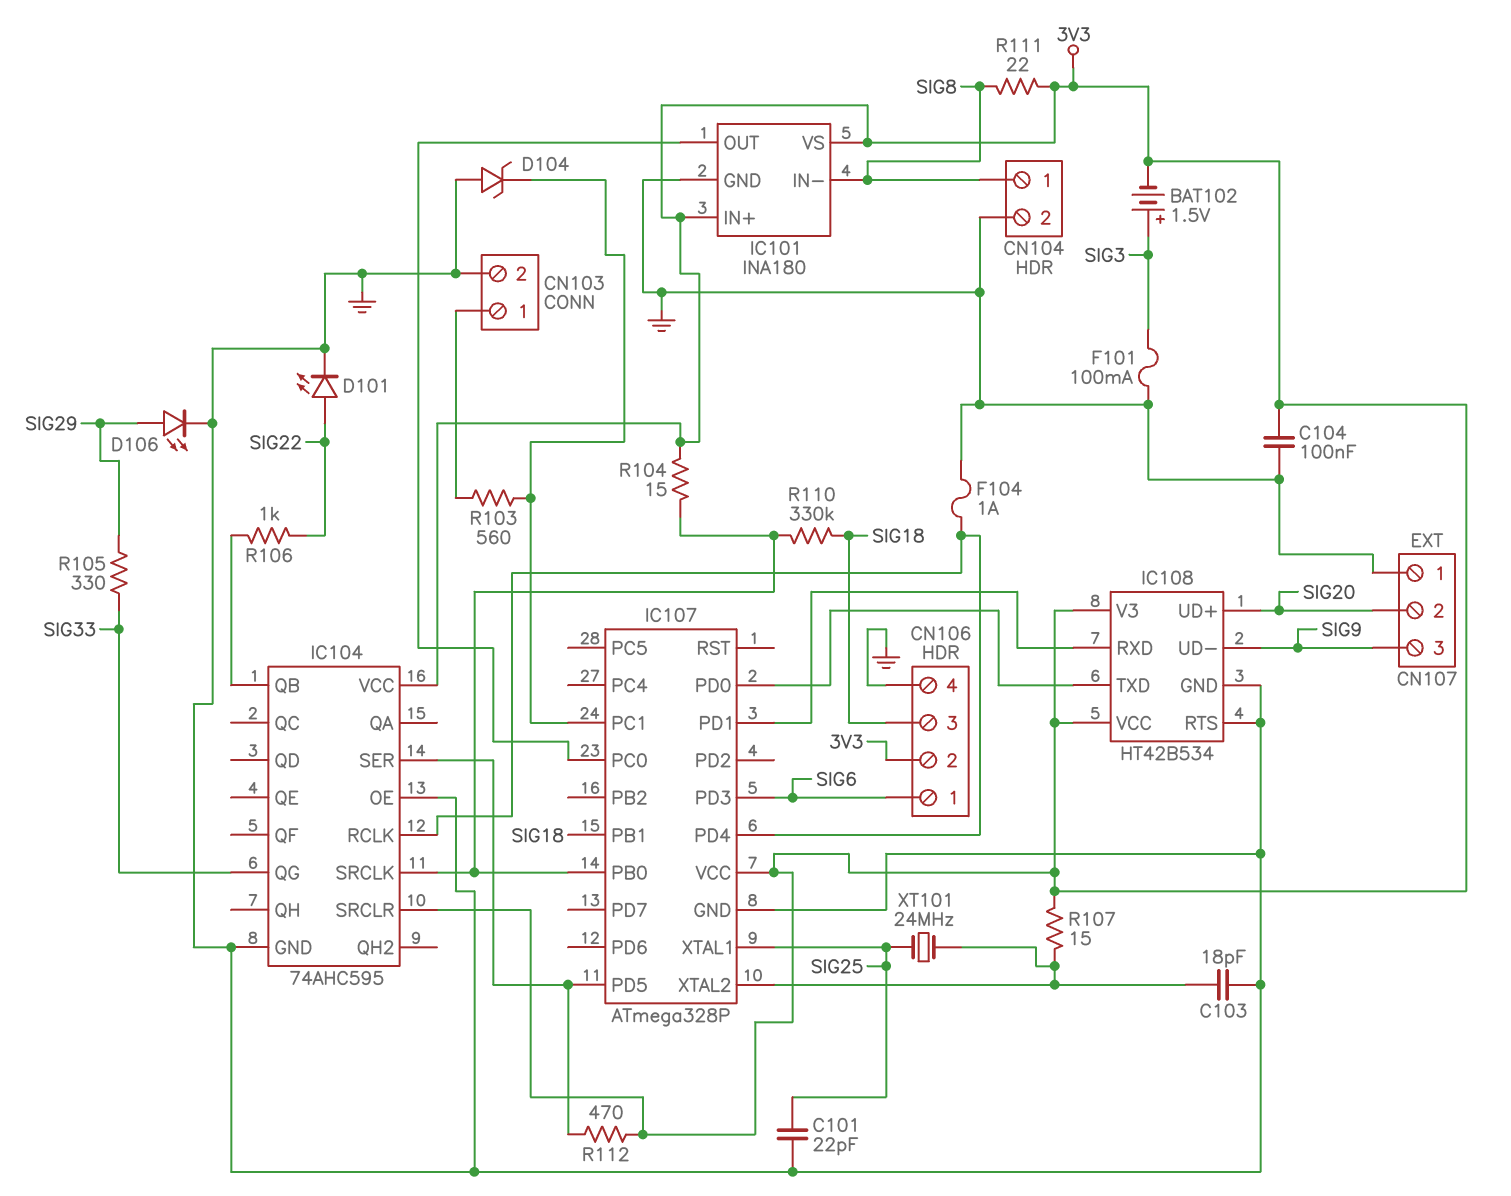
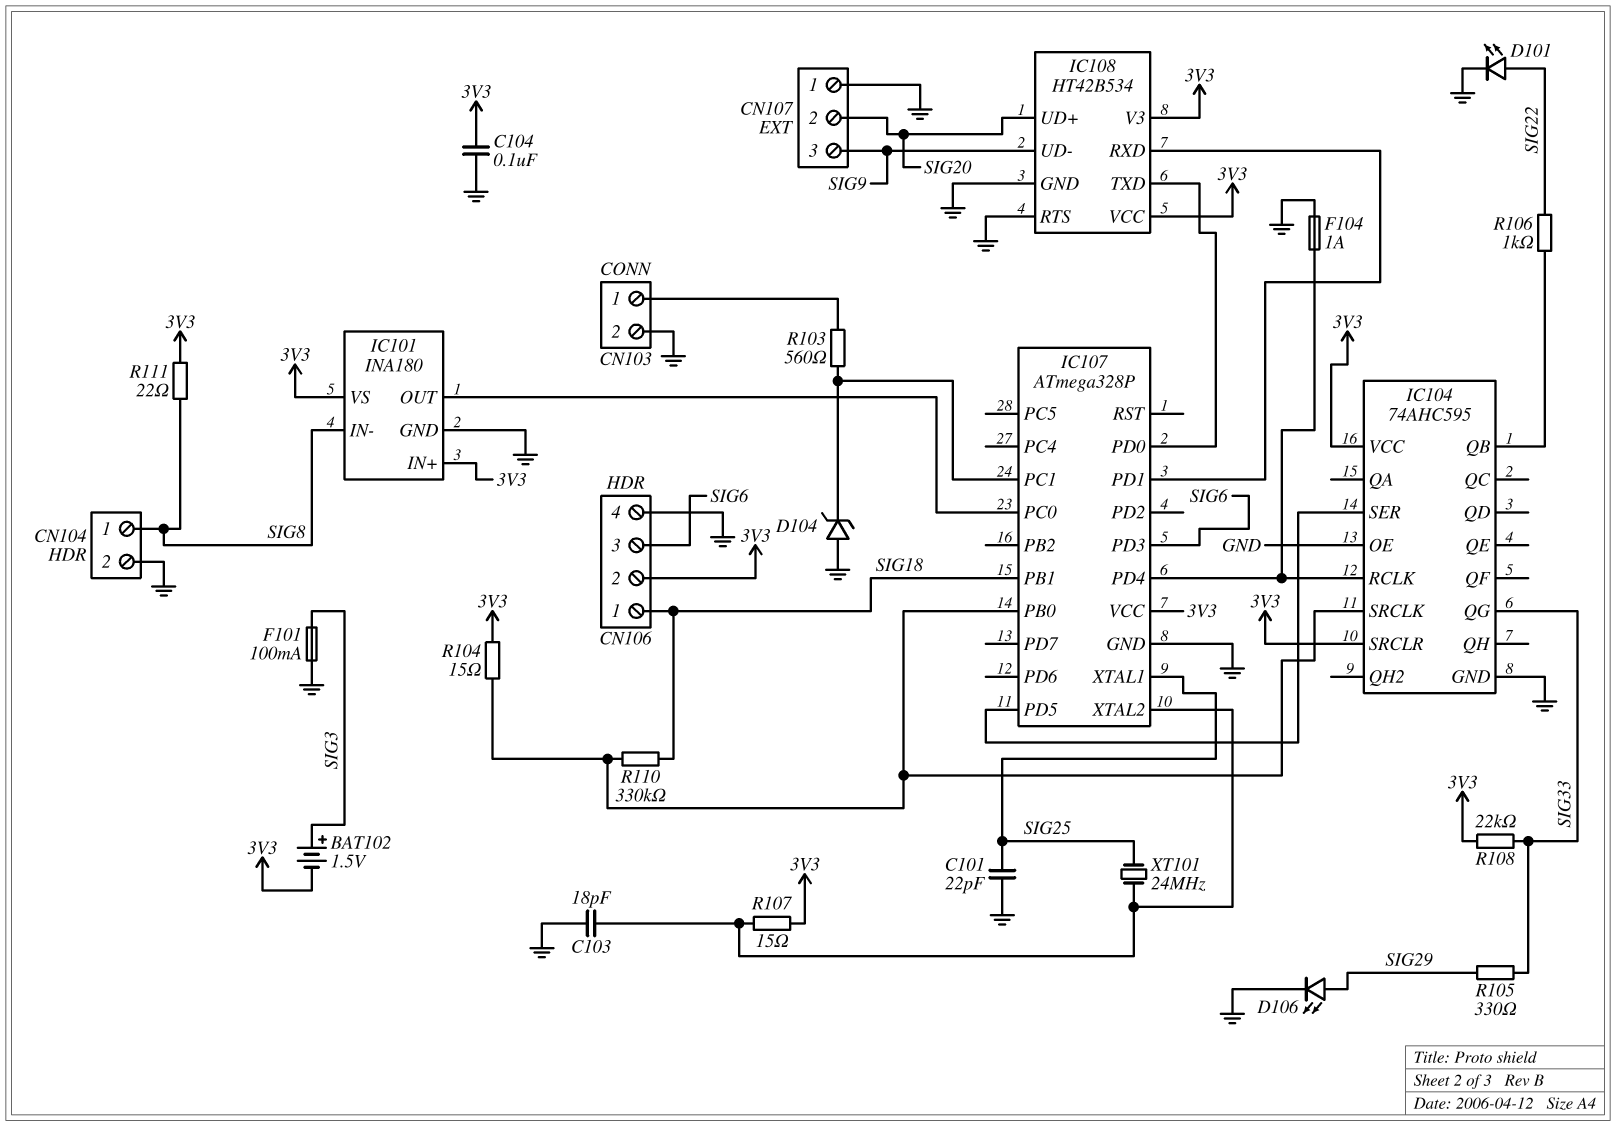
CN106 pin 1: SIG6 -> SIG18
CN106 pin 3: SIG18 -> SIG6
R108: none -> 22k (3V3, SIG33)
R112: 470 (3V3, IC104/SER) -> none

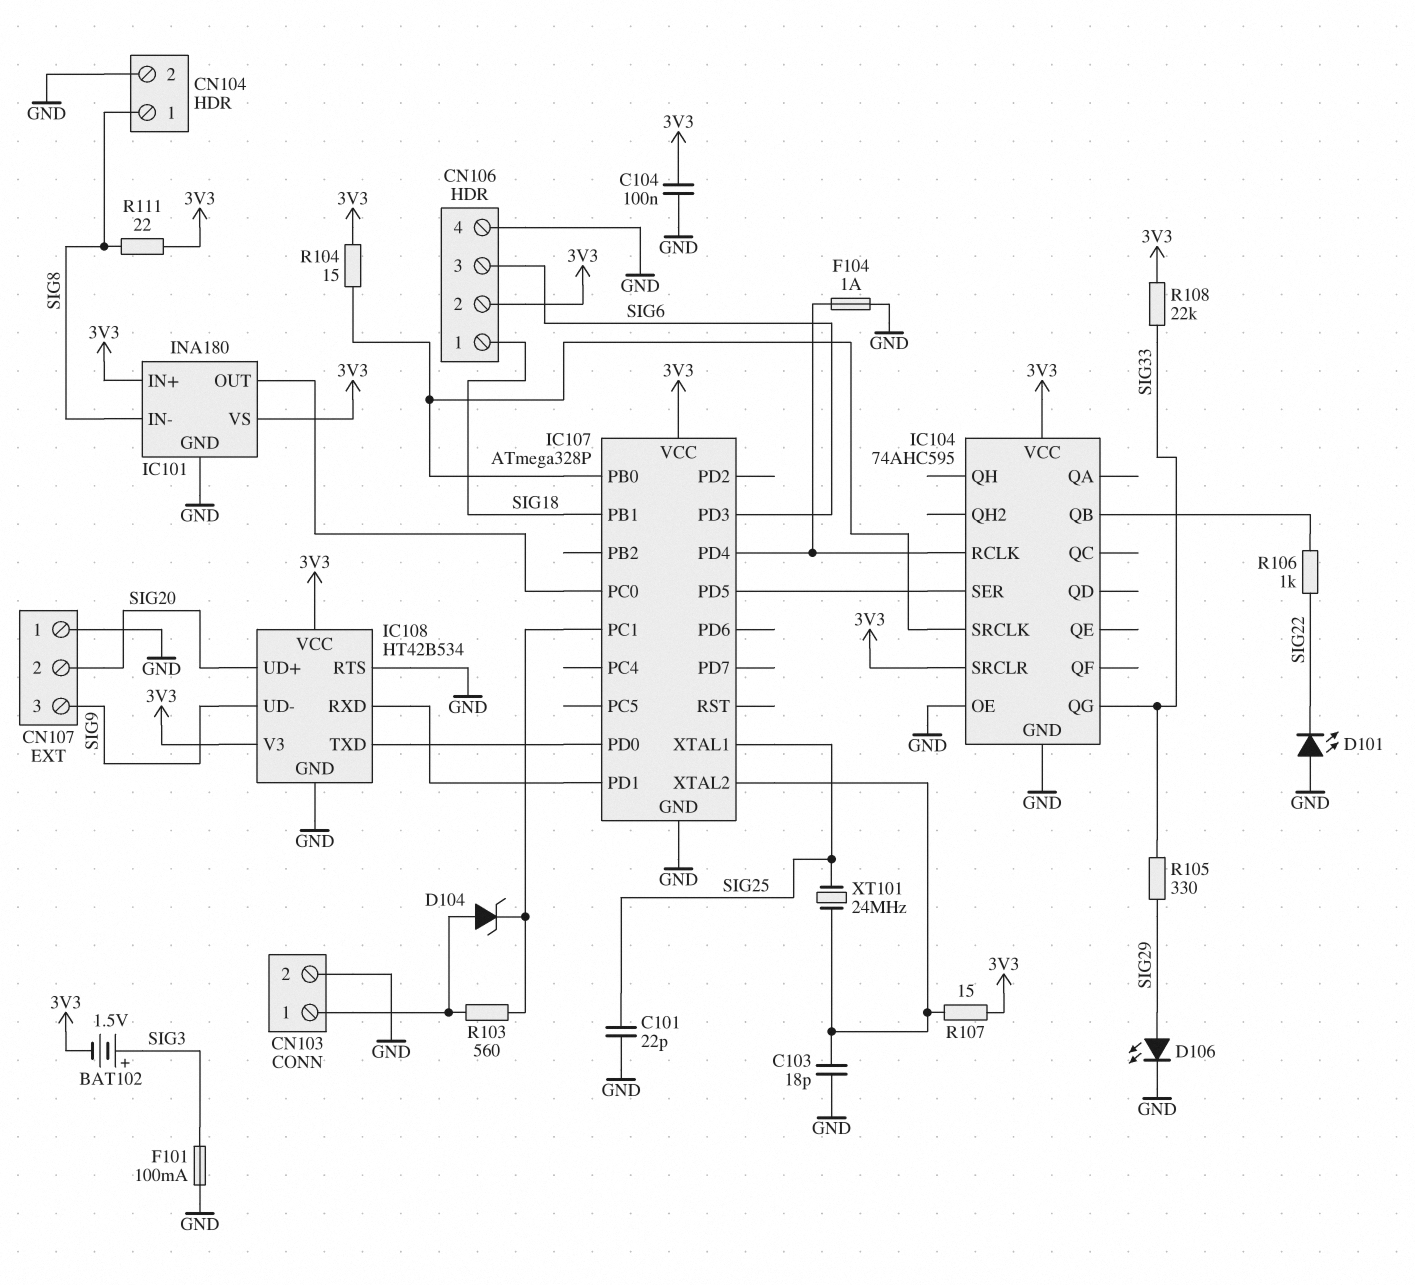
D101: LED (A SIG22, K GND) -> LED (A GND, K SIG22)
D104: zener (A GND, K IC107/PC1) -> zener (A CN103/1, K IC107/PC1)
R110: 330k (IC104/SRCLK, SIG18) -> none

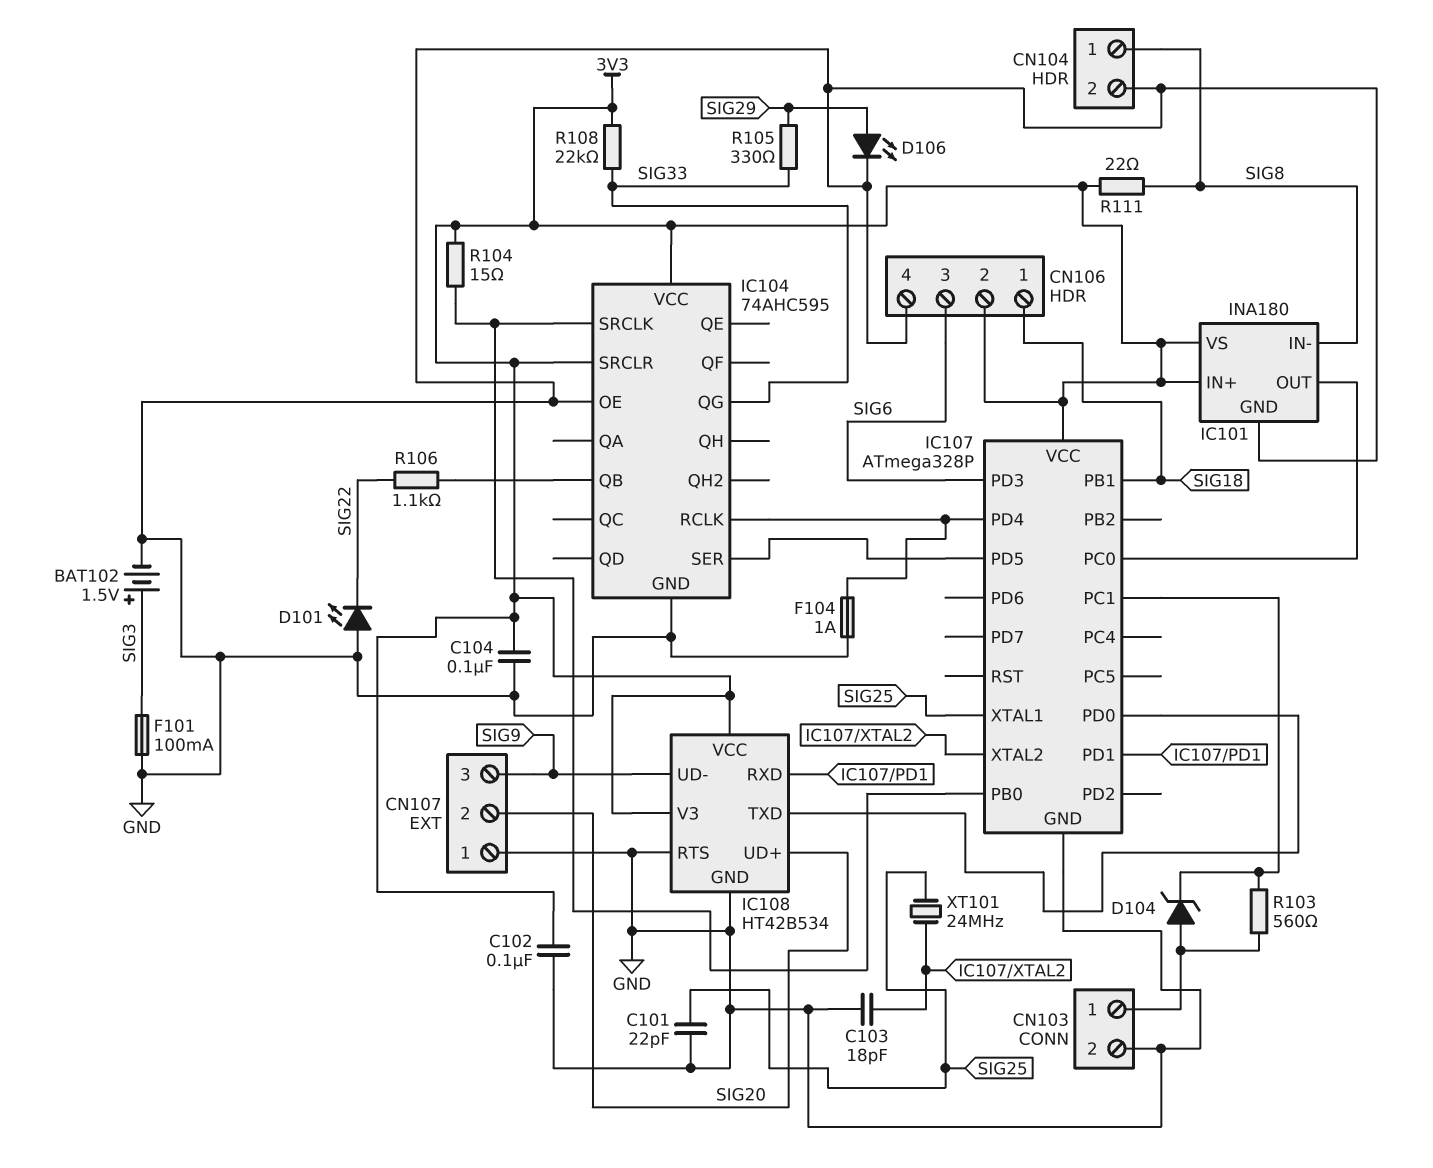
BAT102: 1.5V (plus SIG3, minus 3V3) -> 1.5V (plus SIG3, minus GND)
C102: none -> 100nF (3V3, GND)
R106: 1k (IC104/QB, SIG22) -> 1.1k (IC104/QB, SIG22)
R107: 15 (3V3, IC107/XTAL2) -> none

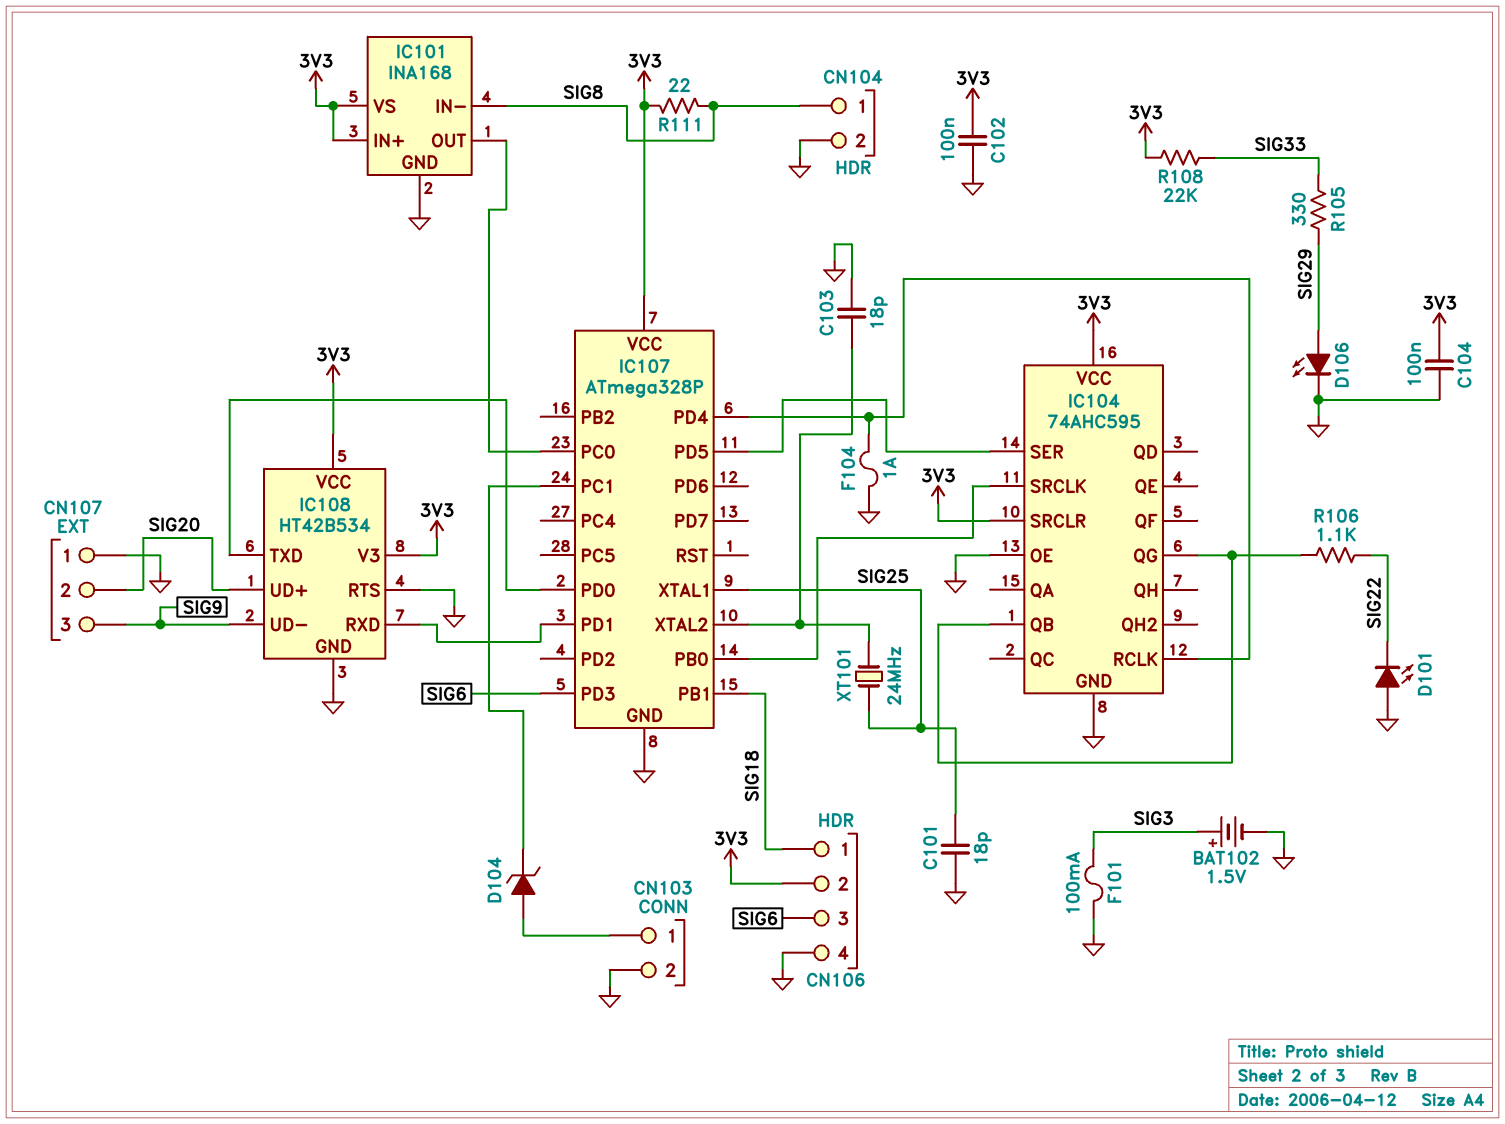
C101: 22pF (GND, SIG25) -> 18pF (GND, SIG25)
IC101: INA180 -> INA168
IC104 pin QG: SIG33 -> IC104/QB
R103: 560 (CN103/1, IC107/PC1) -> none
R104: 15 (3V3, IC104/SRCLK) -> none

